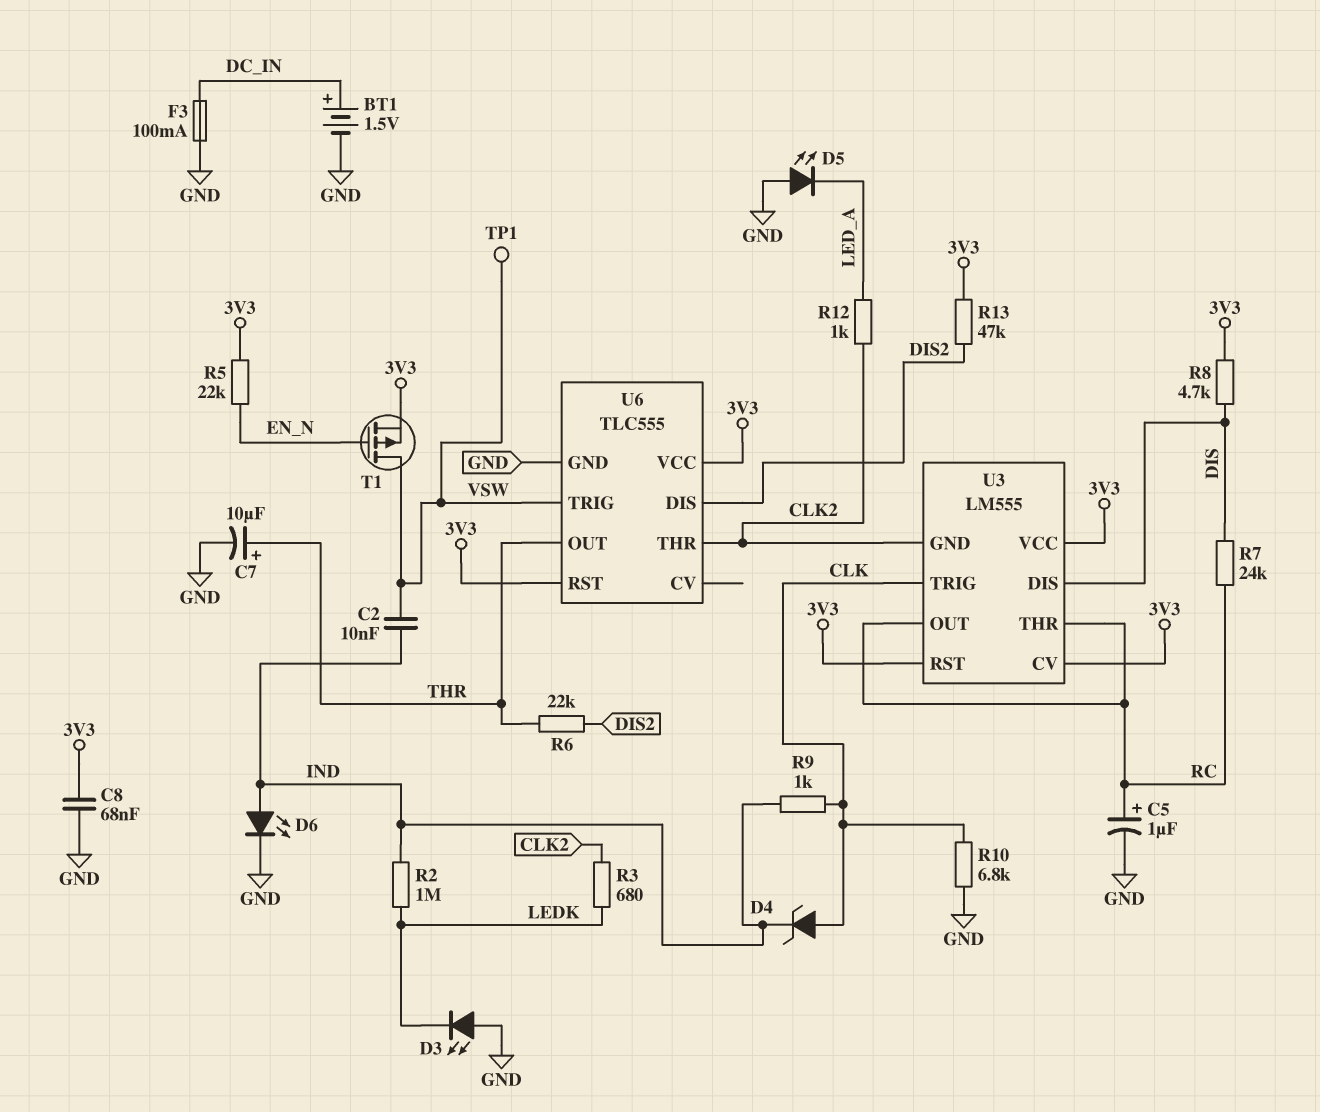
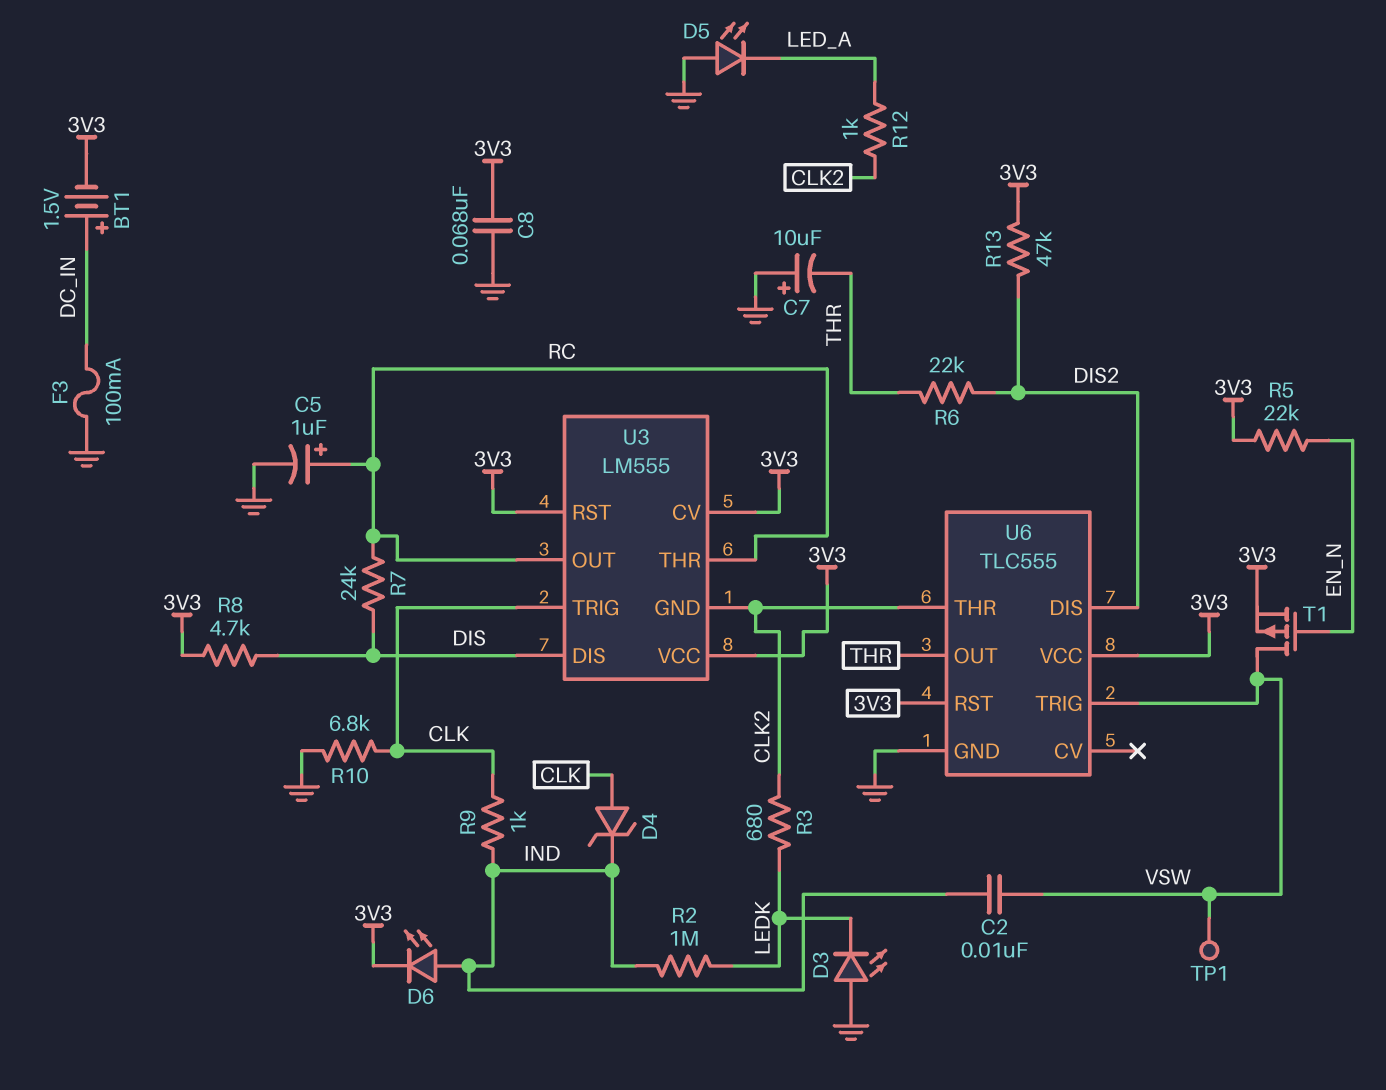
BT1: 1.5V (plus DC_IN, minus GND) -> 1.5V (plus DC_IN, minus 3V3)
C7: 10uF (plus THR, minus GND) -> 10uF (plus GND, minus THR)
D6: LED (A IND, K GND) -> LED (A IND, K 3V3)

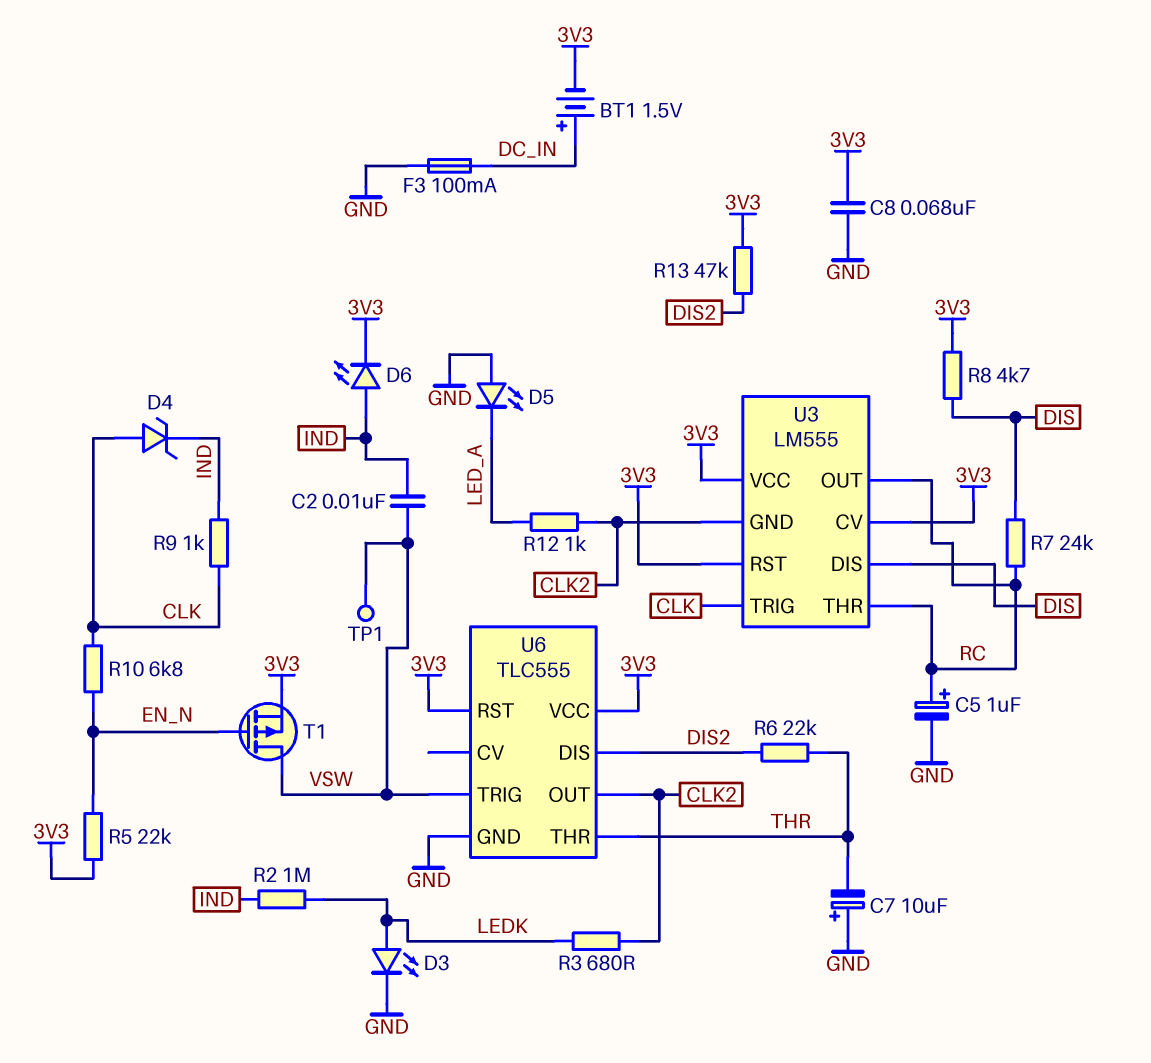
D3: LED (A GND, K LEDK) -> LED (A LEDK, K GND)
R10: 6.8k (CLK, GND) -> 6.8k (CLK, EN_N)
U6 pin OUT: THR -> CLK2
U6 pin THR: CLK2 -> THR

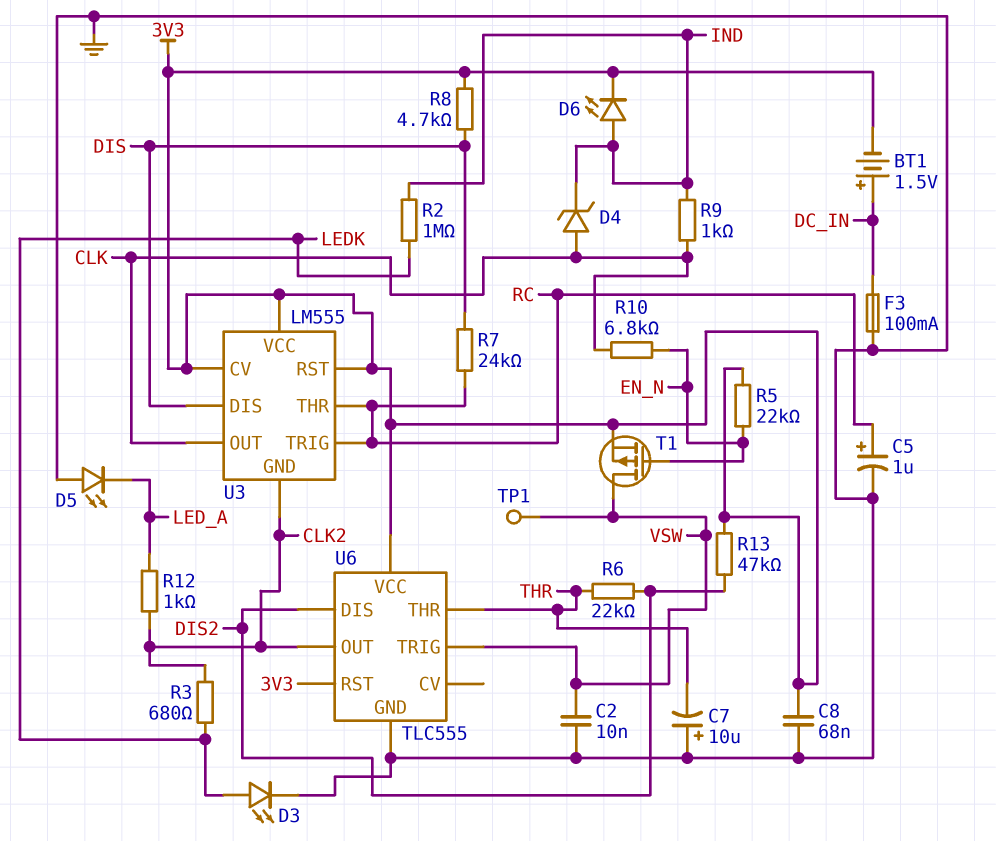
C2: 10nF (IND, VSW) -> 10nF (GND, VSW)
U3 pin OUT: RC -> CLK
U3 pin TRIG: CLK -> RC

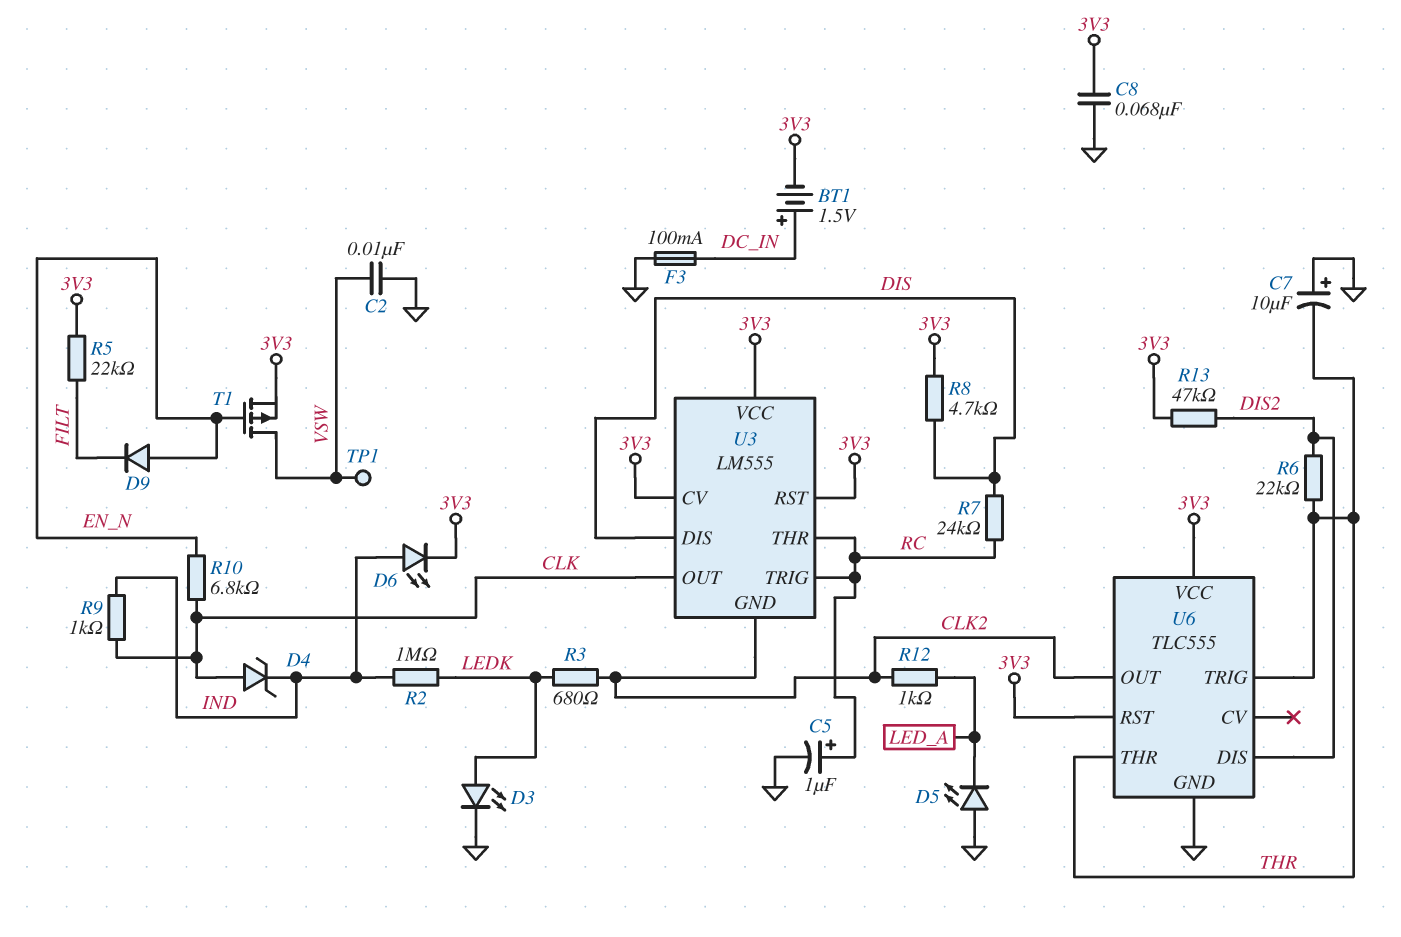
D9: none -> diode (A EN_N, K FILT)
R5: 22k (3V3, EN_N) -> 22k (3V3, FILT)
U6 pin TRIG: VSW -> THR

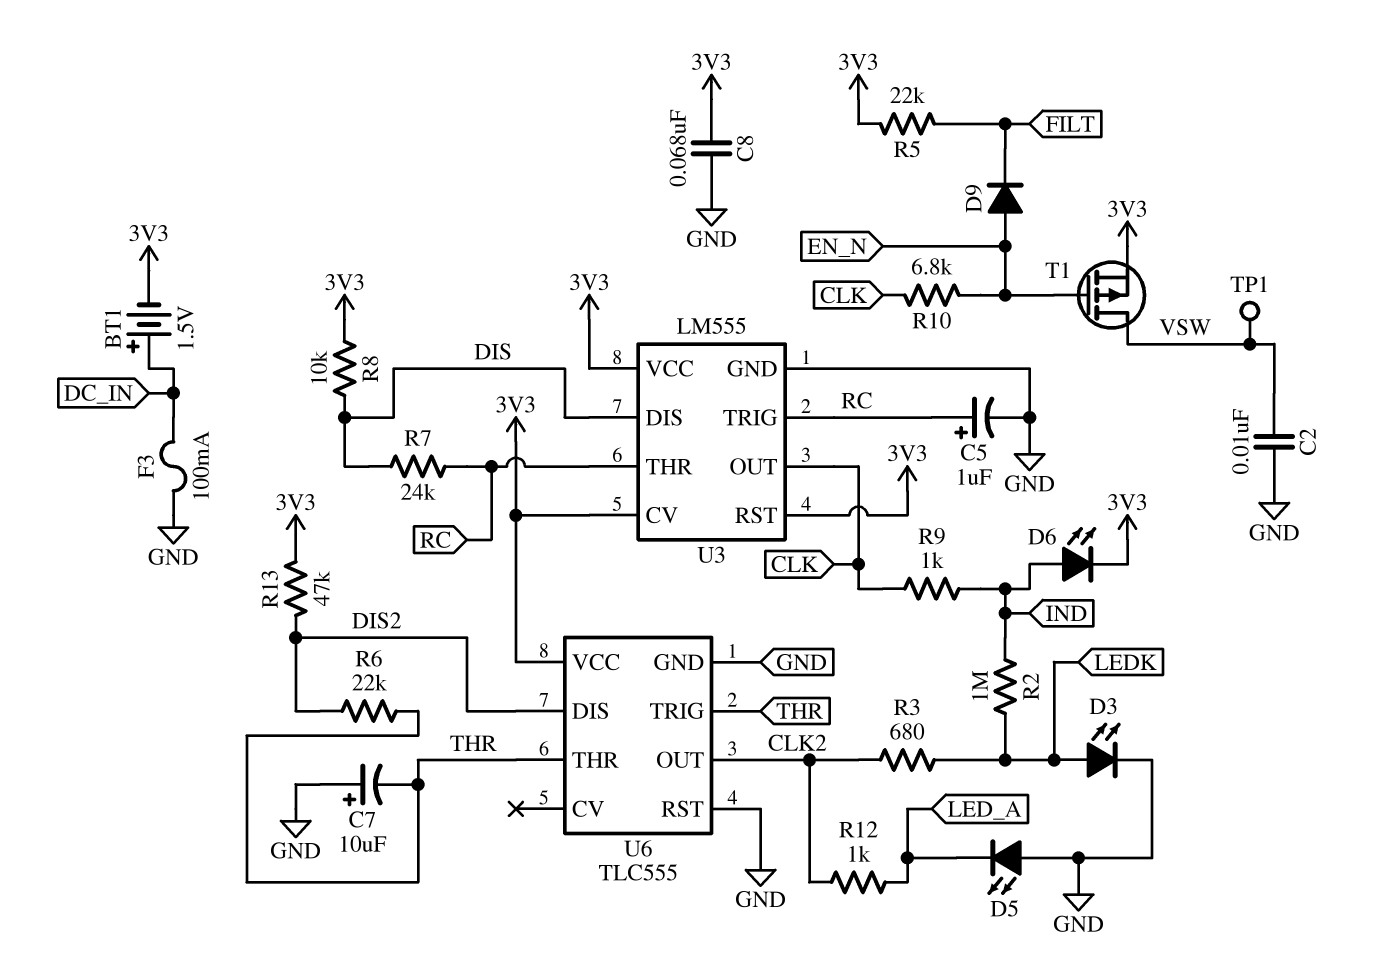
D4: zener (A CLK, K IND) -> none
R8: 4.7k (3V3, DIS) -> 10k (3V3, DIS)
U3 pin GND: CLK2 -> GND
U6 pin RST: 3V3 -> GND

